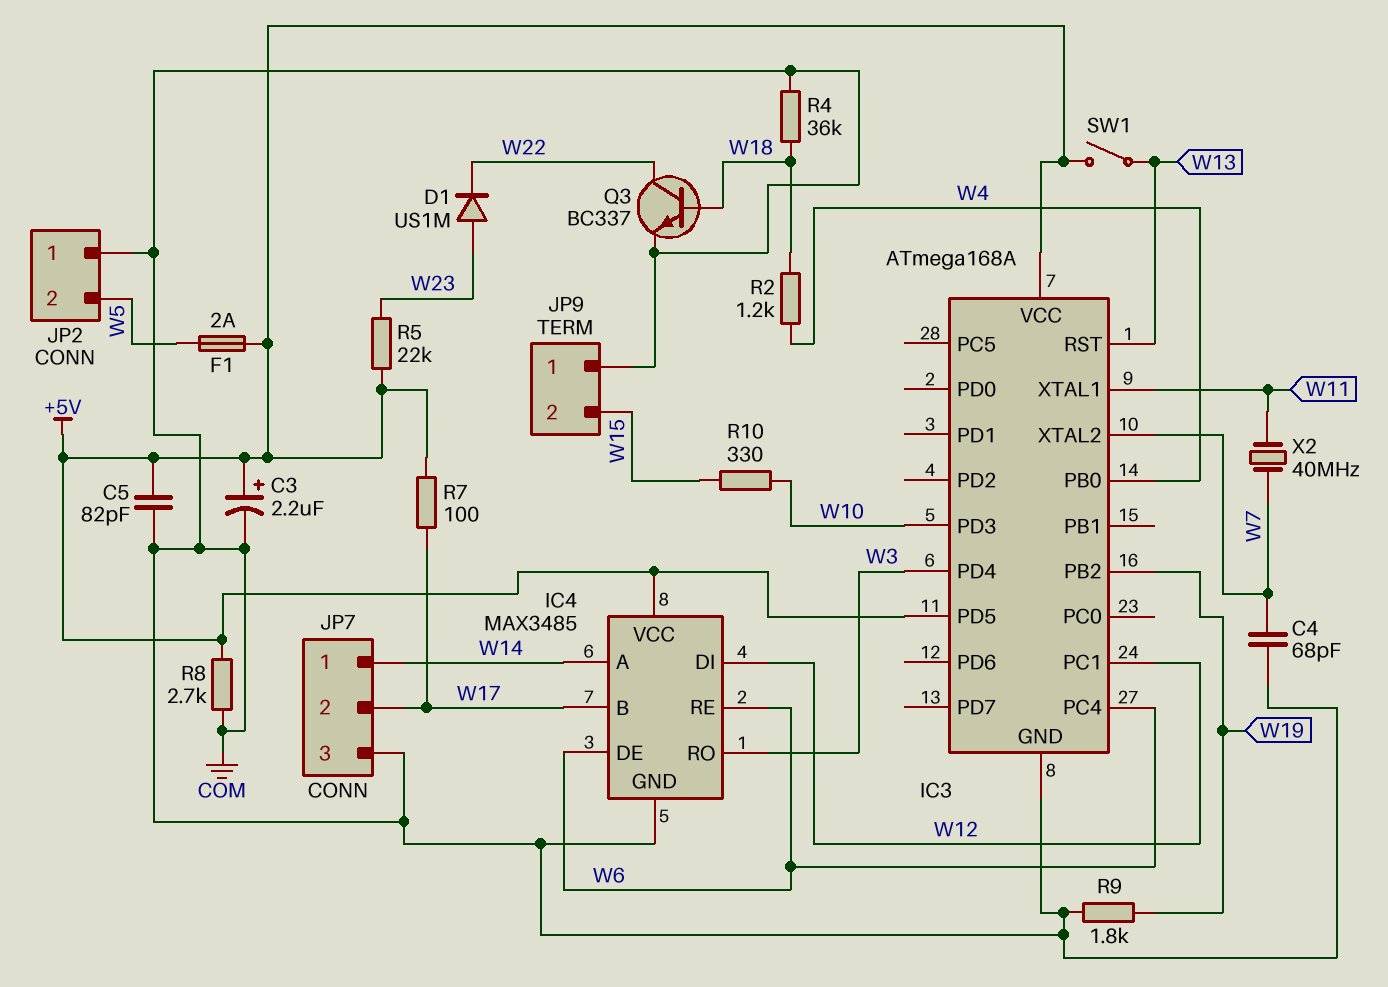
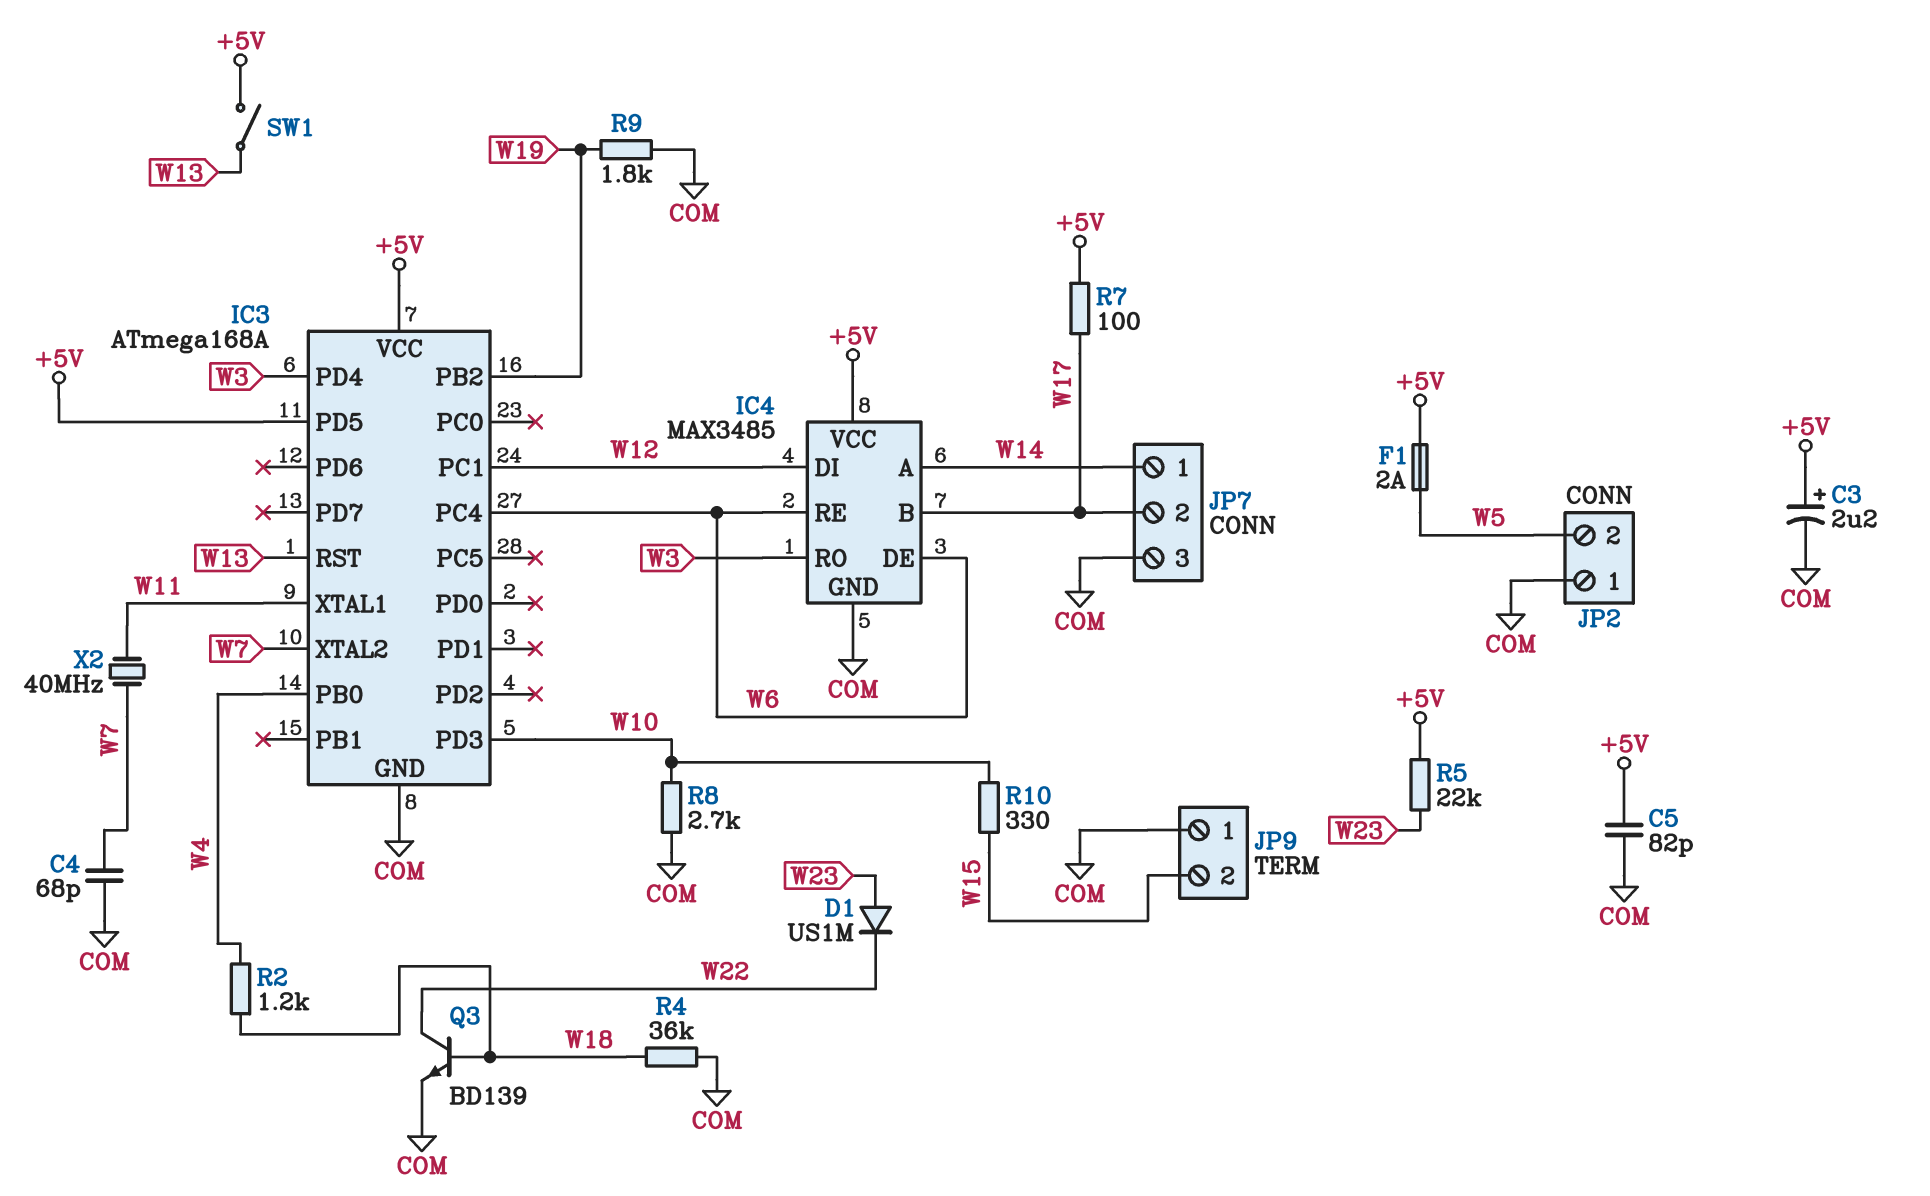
Q3: NPN BC337 (B W18, C W22, E COM) -> NPN BD139 (B W18, C W22, E COM)
R8: 2.7k (+5V, COM) -> 2.7k (COM, W10)

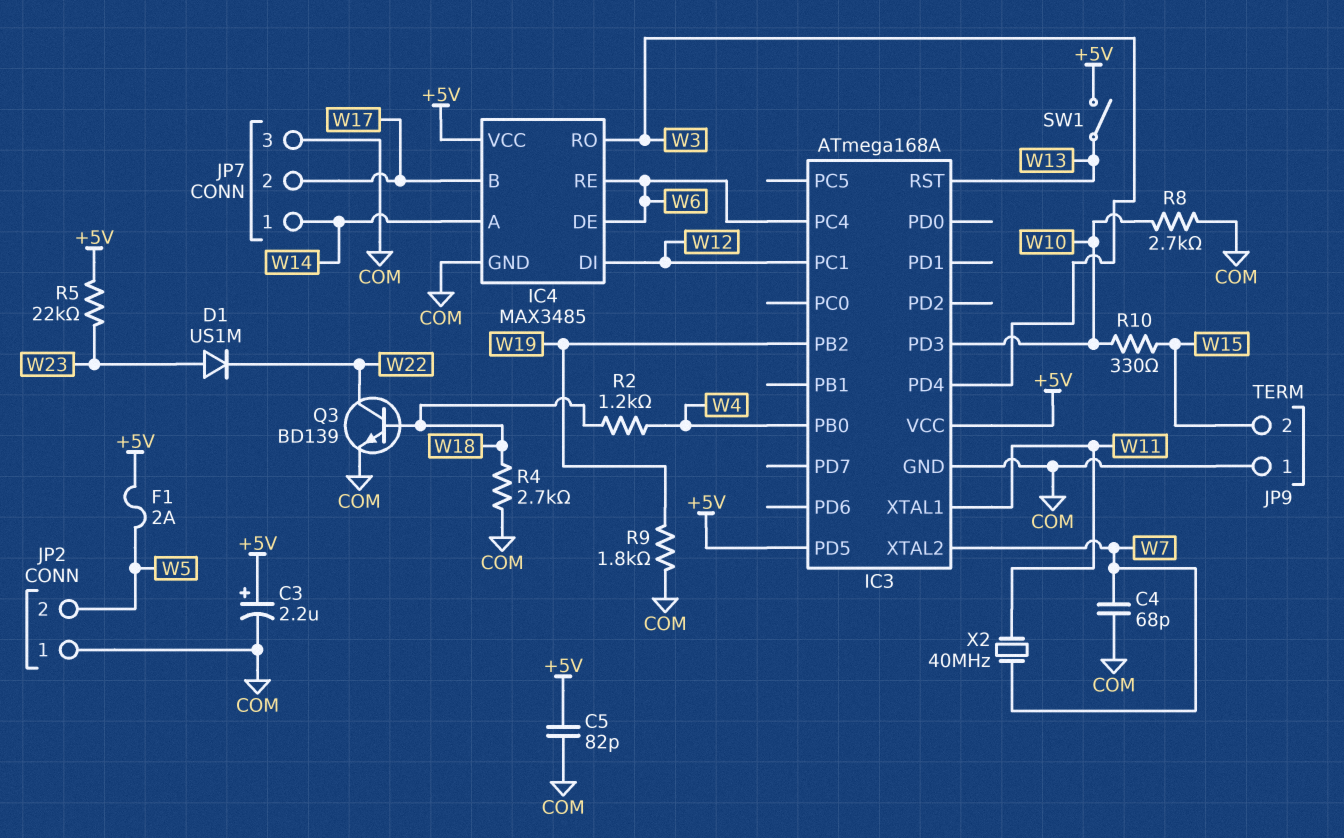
R4: 36k (COM, W18) -> 2.7k (COM, W18)
R7: 100 (+5V, W17) -> none

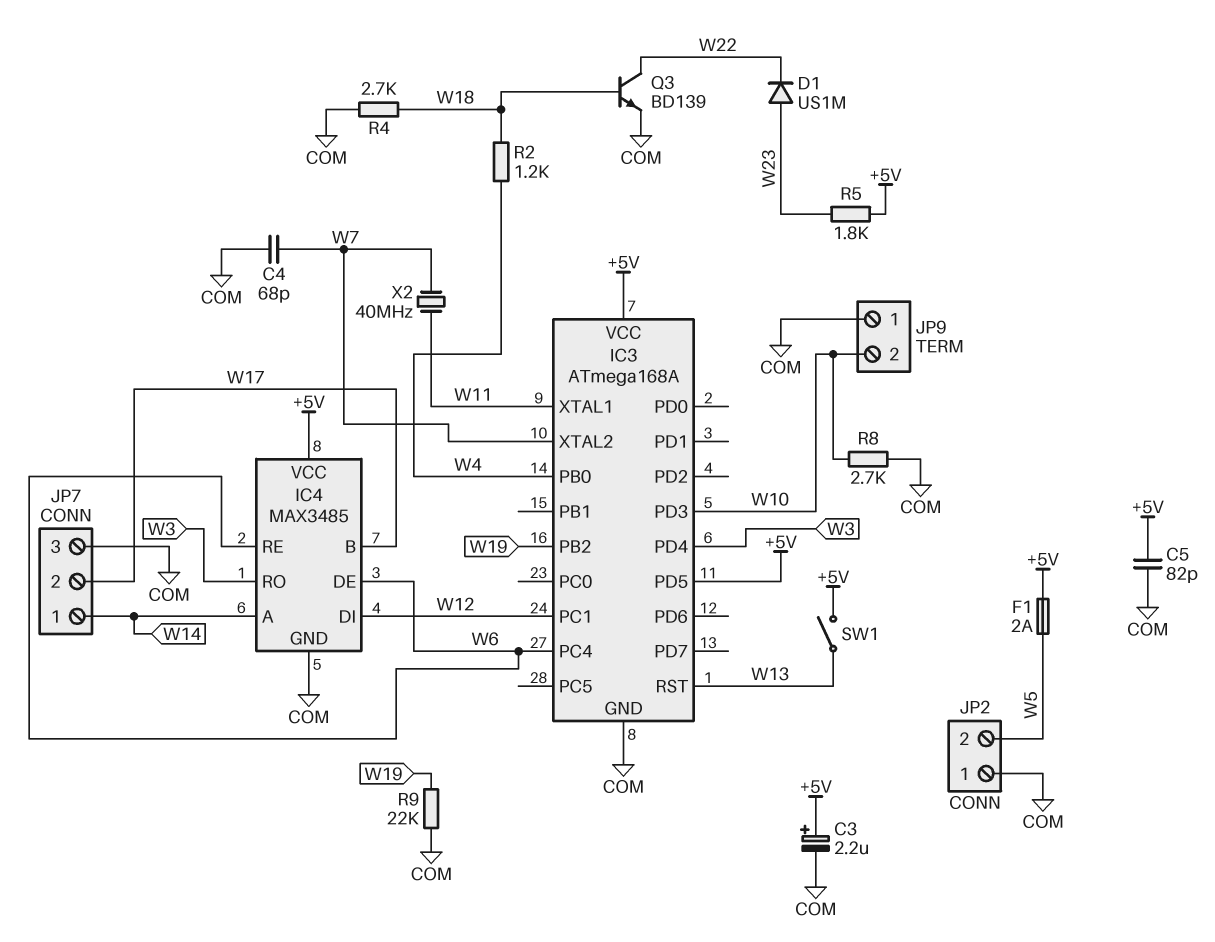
JP9 pin 2: W15 -> W10
R5: 22k (+5V, W23) -> 1.8k (+5V, W23)
R9: 1.8k (COM, W19) -> 22k (COM, W19)
R10: 330 (W10, W15) -> none

